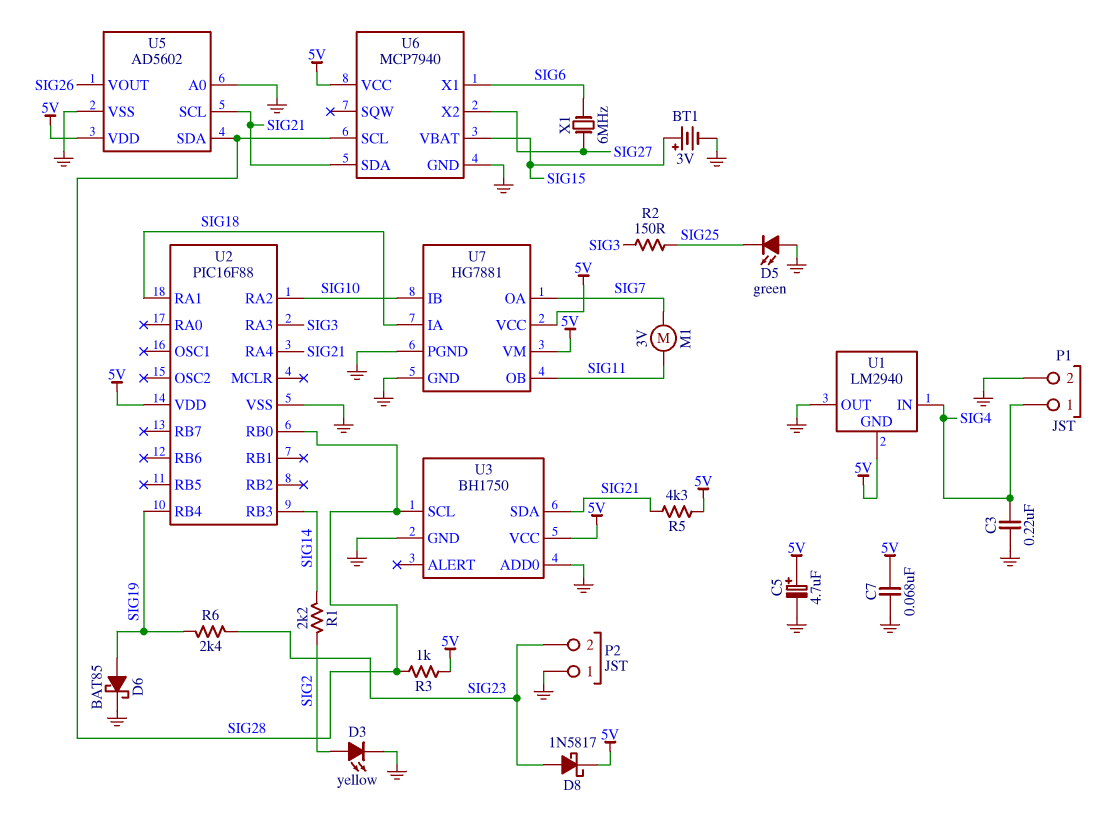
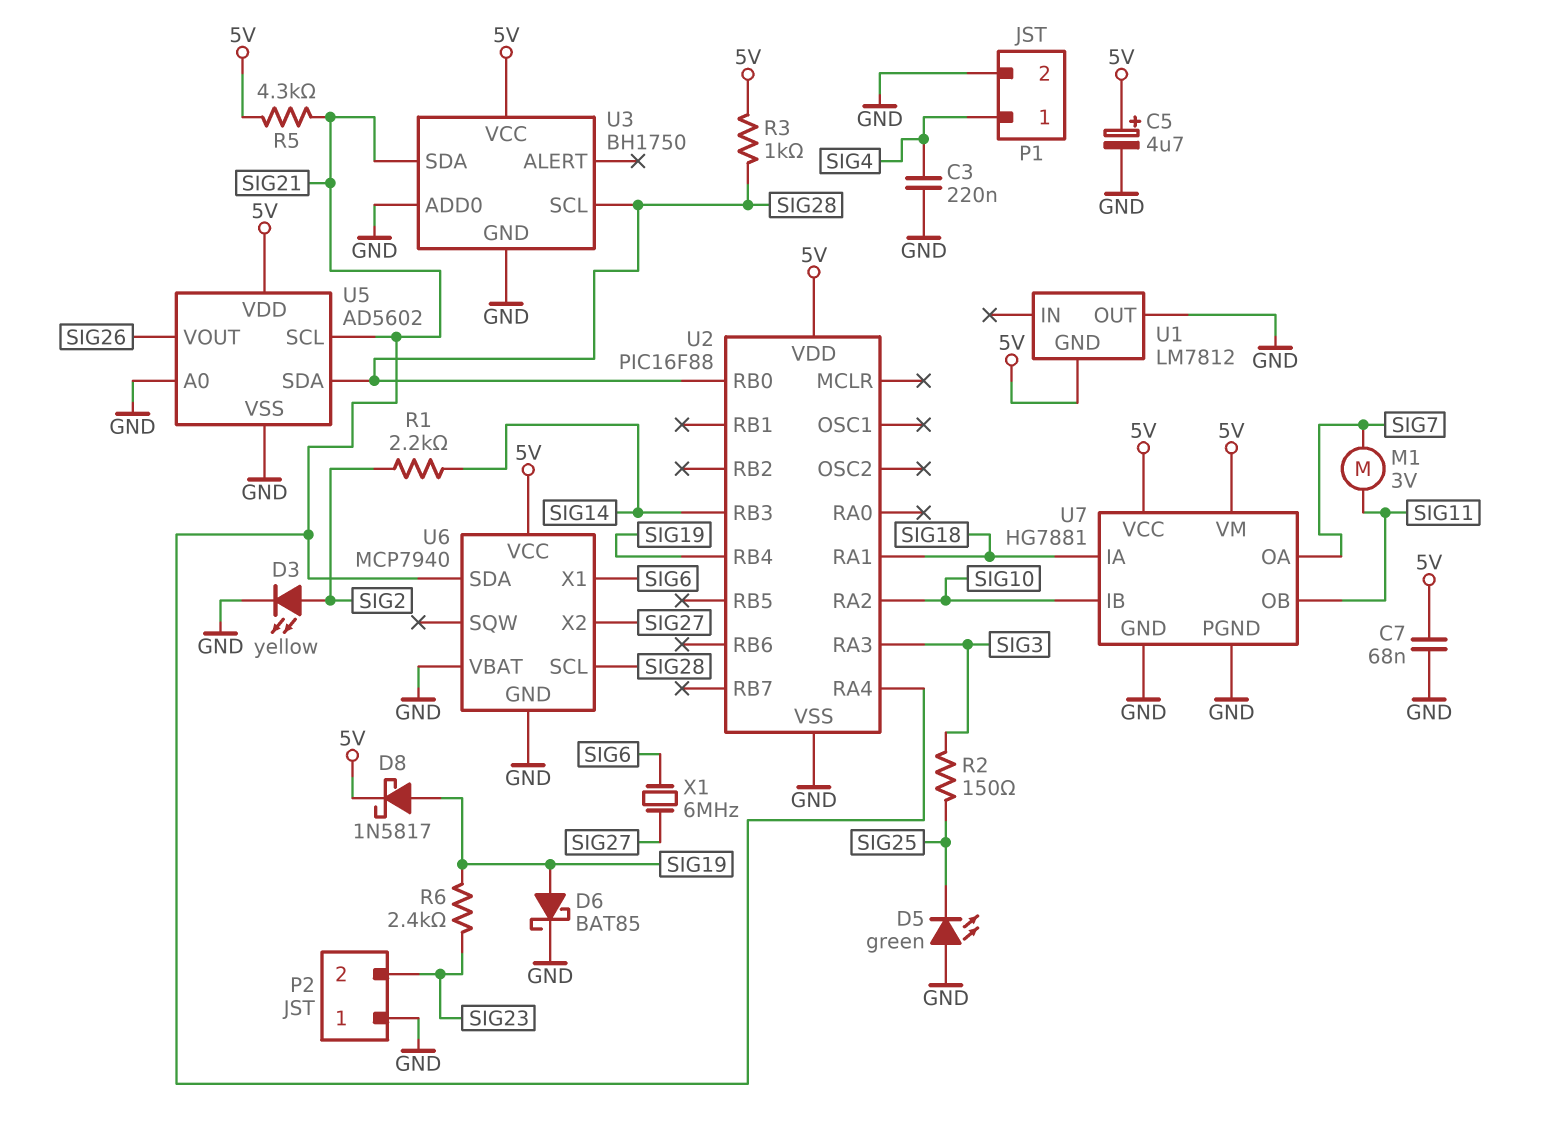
BT1: 3V (plus SIG15, minus GND) -> none
D8: schottky 1N5817 (A SIG23, K 5V) -> schottky 1N5817 (A SIG19, K 5V)
U1: LM2940 -> LM7812
U1 pin IN: SIG4 -> none
U6 pin VBAT: SIG15 -> GND

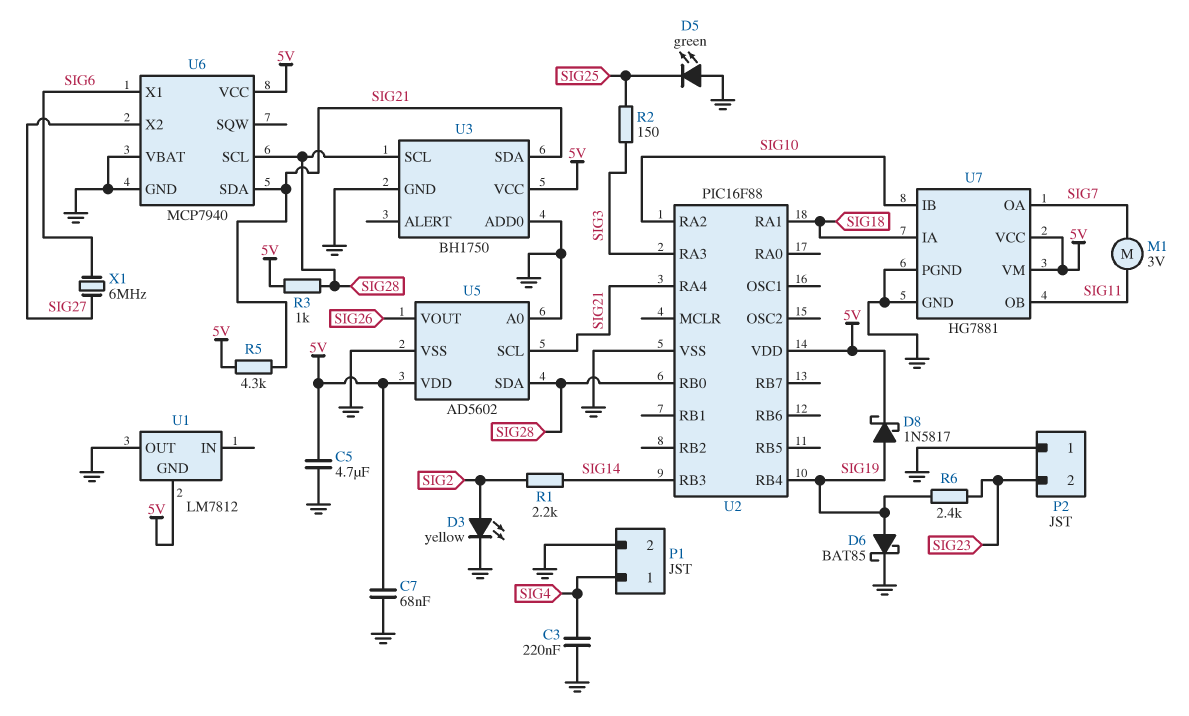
C5: 4.7uF (plus 5V, minus GND) -> 4.7uF (5V, GND)

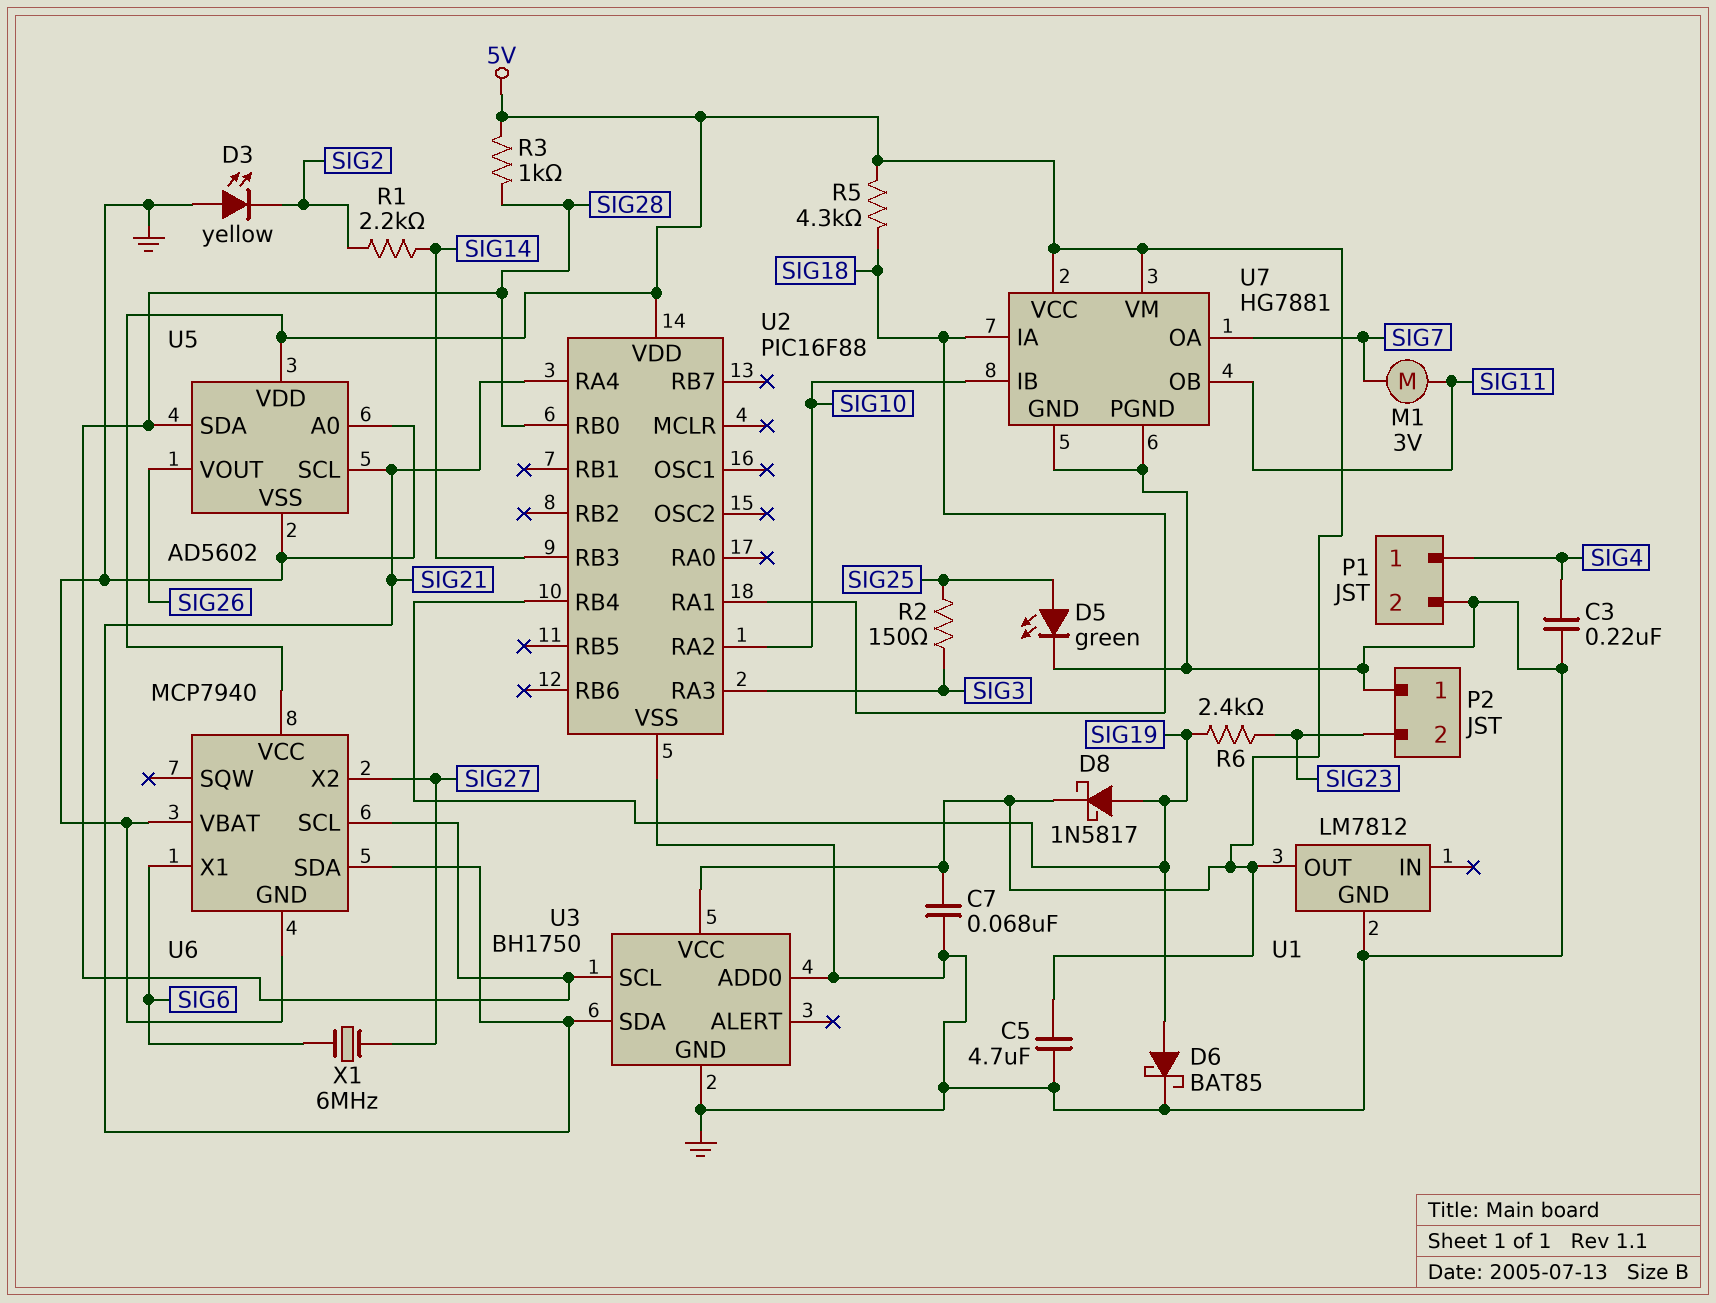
D3: LED yellow (A SIG2, K GND) -> LED yellow (A GND, K SIG2)
D5: LED green (A GND, K SIG25) -> LED green (A SIG25, K GND)
R5: 4.3k (5V, SIG21) -> 4.3k (5V, SIG18)
U1 pin GND: 5V -> GND
U1 pin OUT: GND -> 5V

